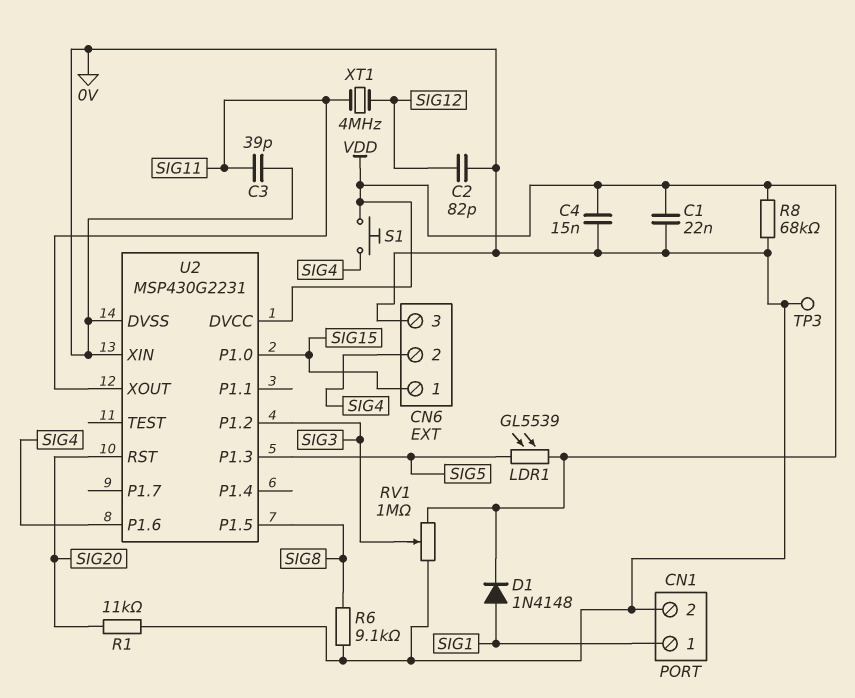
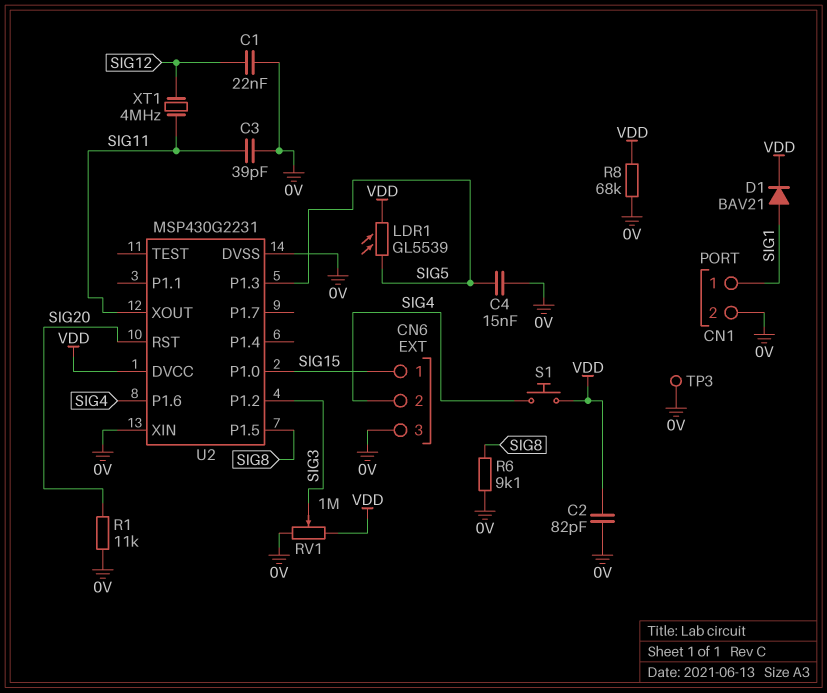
C1: 22nF (0V, VDD) -> 22nF (0V, SIG12)
C2: 82pF (0V, SIG12) -> 82pF (0V, VDD)
C4: 15nF (0V, VDD) -> 15nF (0V, SIG5)
D1: diode 1N4148 (A SIG1, K VDD) -> diode BAV21 (A SIG1, K VDD)

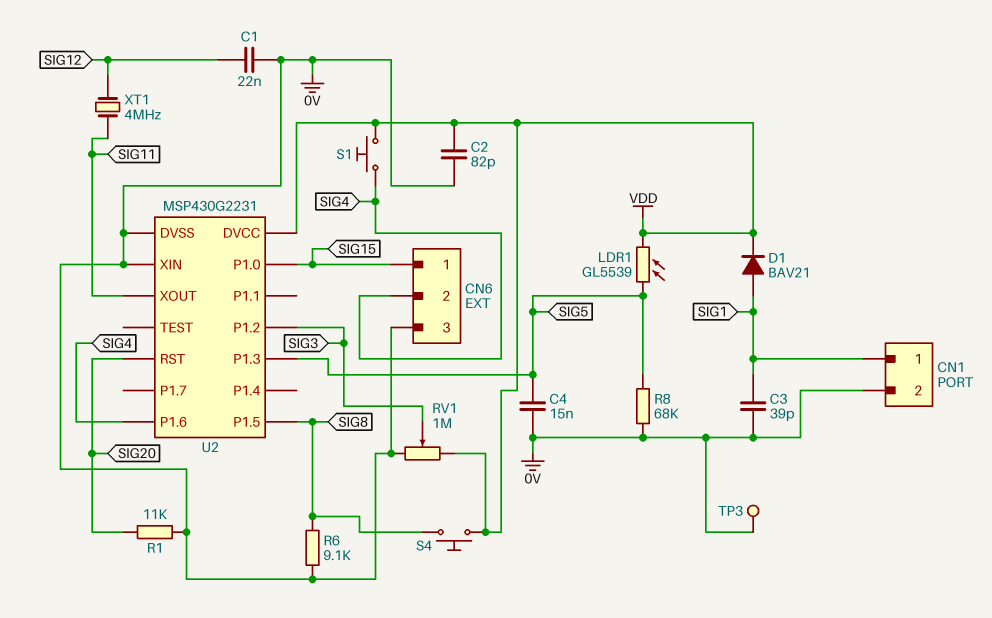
C3: 39pF (0V, SIG11) -> 39pF (0V, SIG1)
R8: 68k (0V, VDD) -> 68k (0V, SIG5)
S4: none -> button (SIG8, VDD)

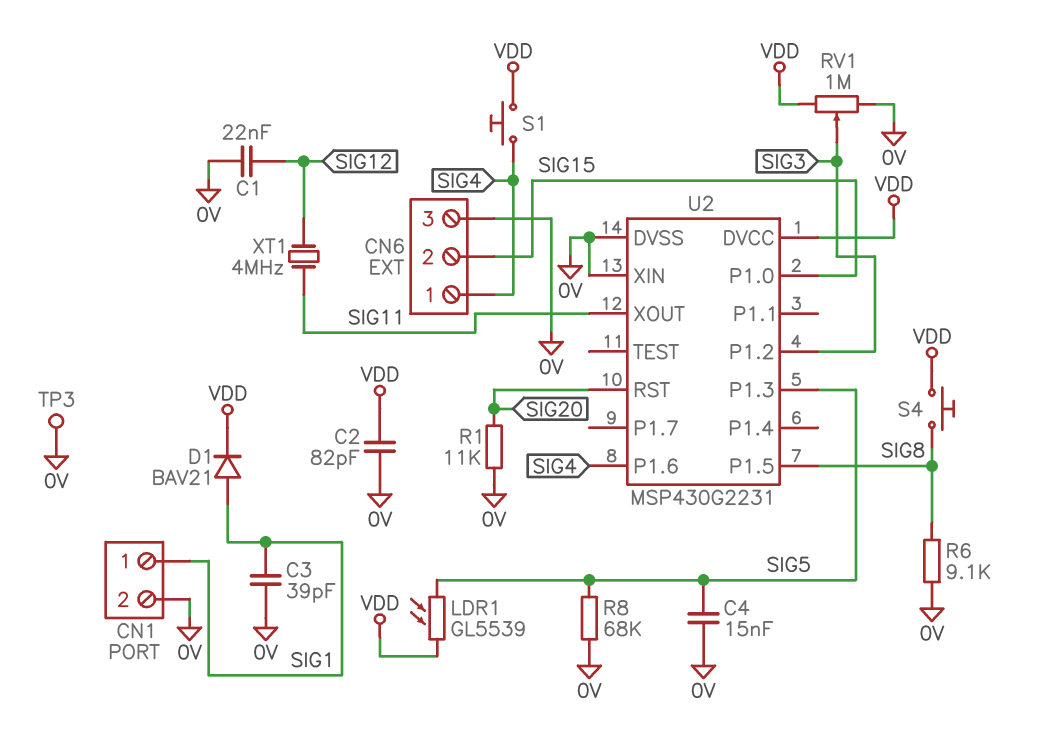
CN6 pin 1: SIG15 -> SIG4
CN6 pin 2: SIG4 -> SIG15

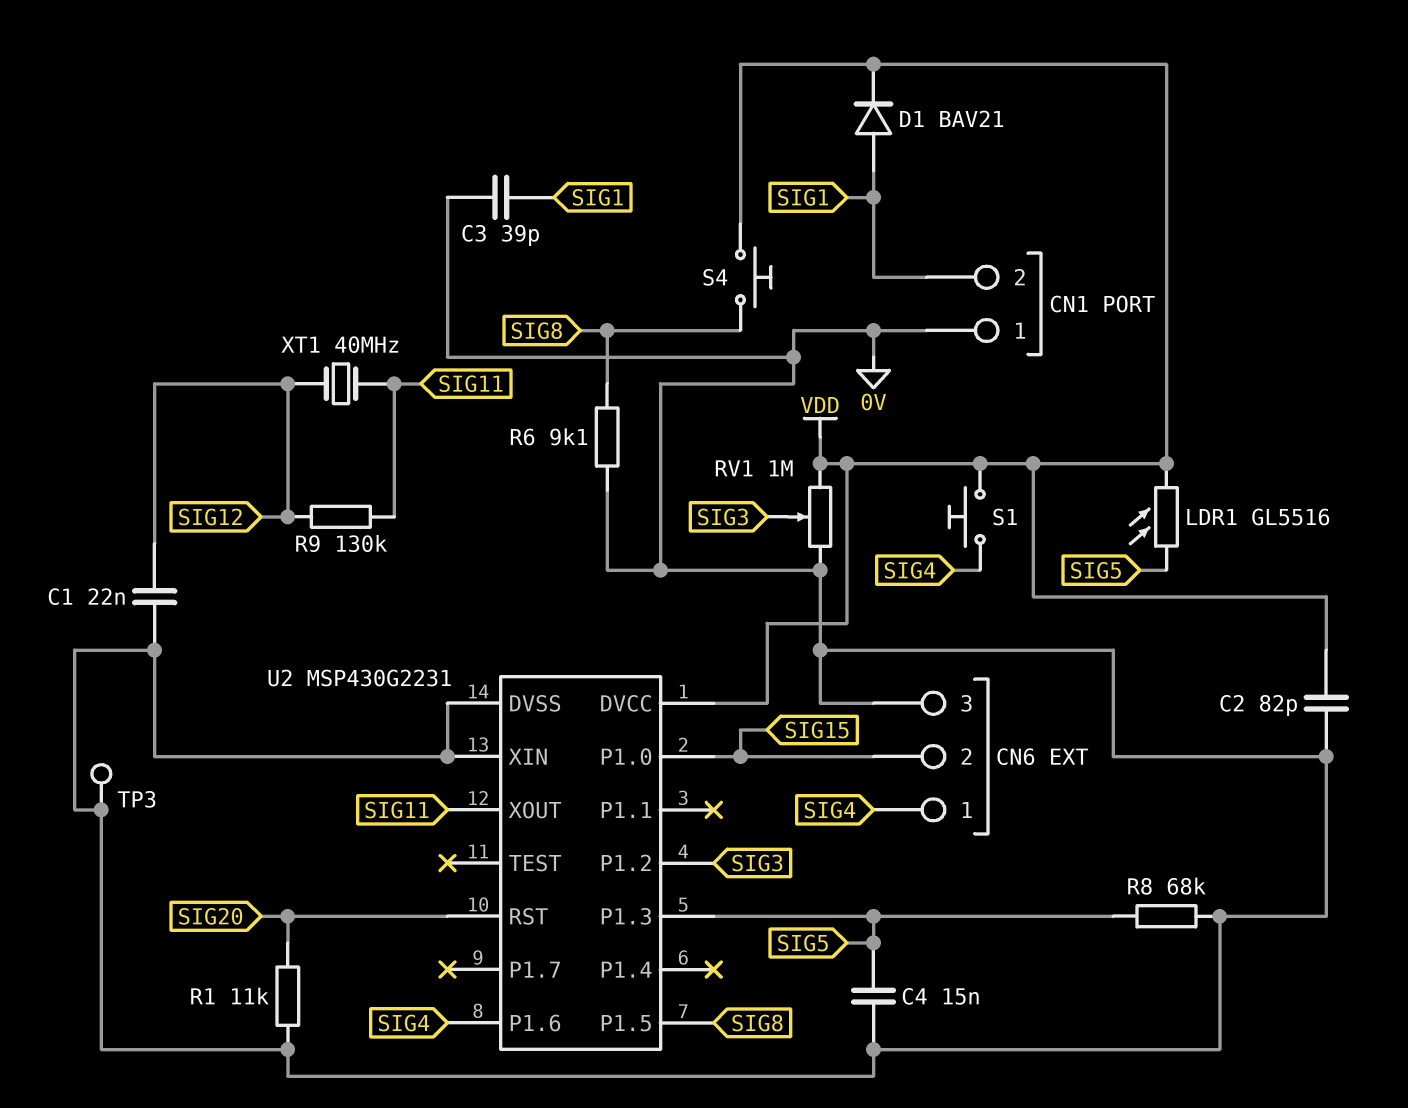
CN1 pin 1: SIG1 -> 0V
CN1 pin 2: 0V -> SIG1
LDR1: GL5539 (SIG5, VDD) -> GL5516 (SIG5, VDD)
R9: none -> 130k (SIG11, SIG12)
XT1: 4MHz (SIG11, SIG12) -> 40MHz (SIG11, SIG12)

